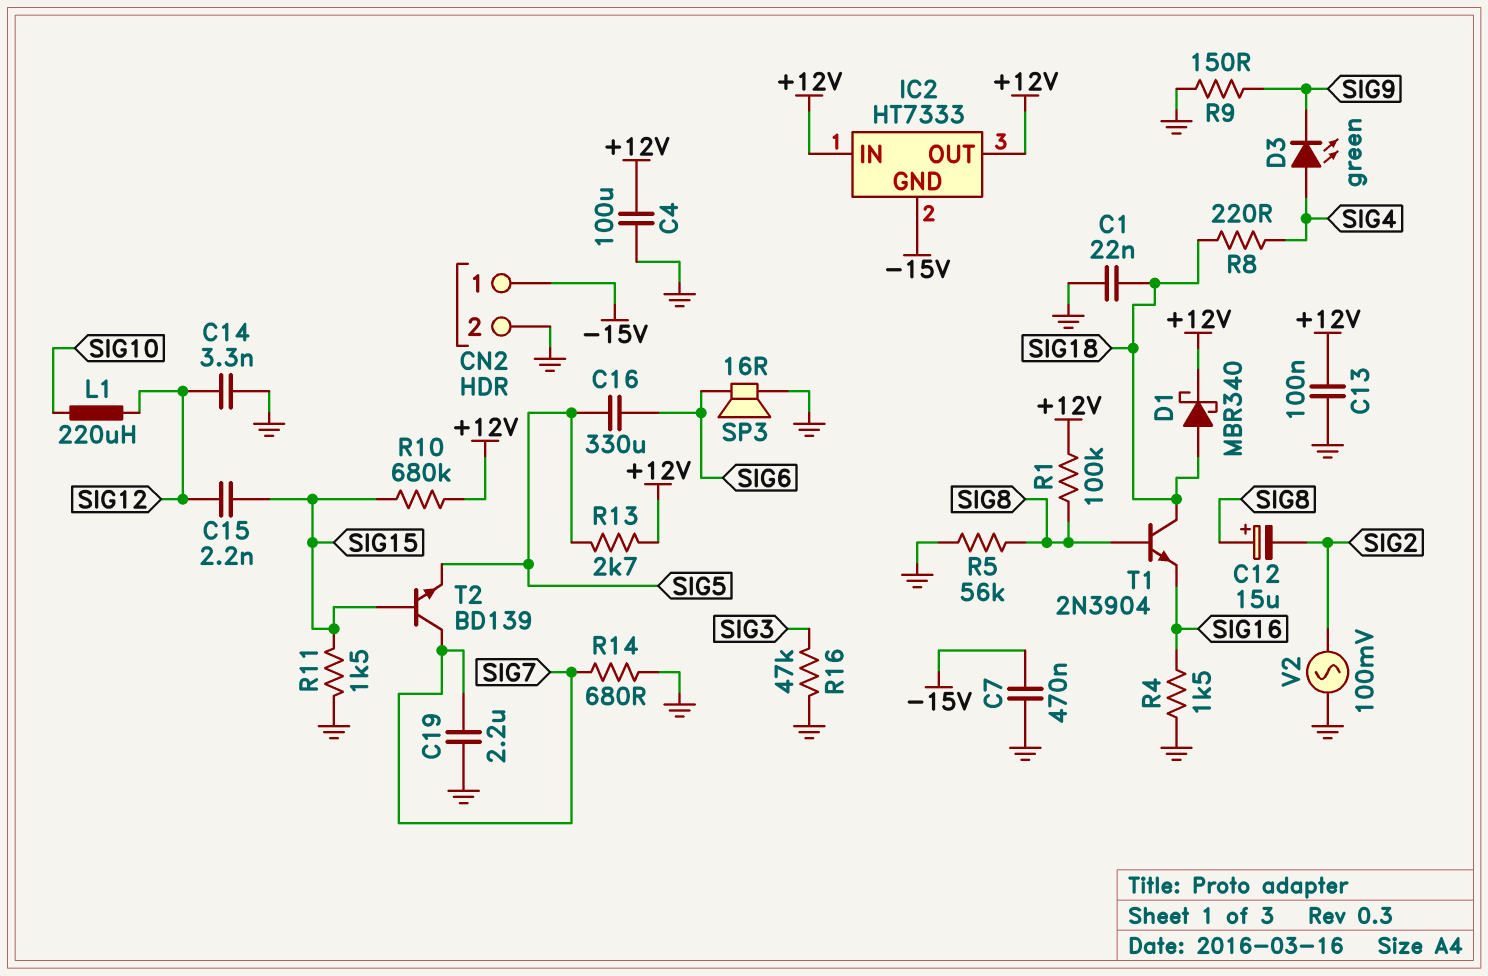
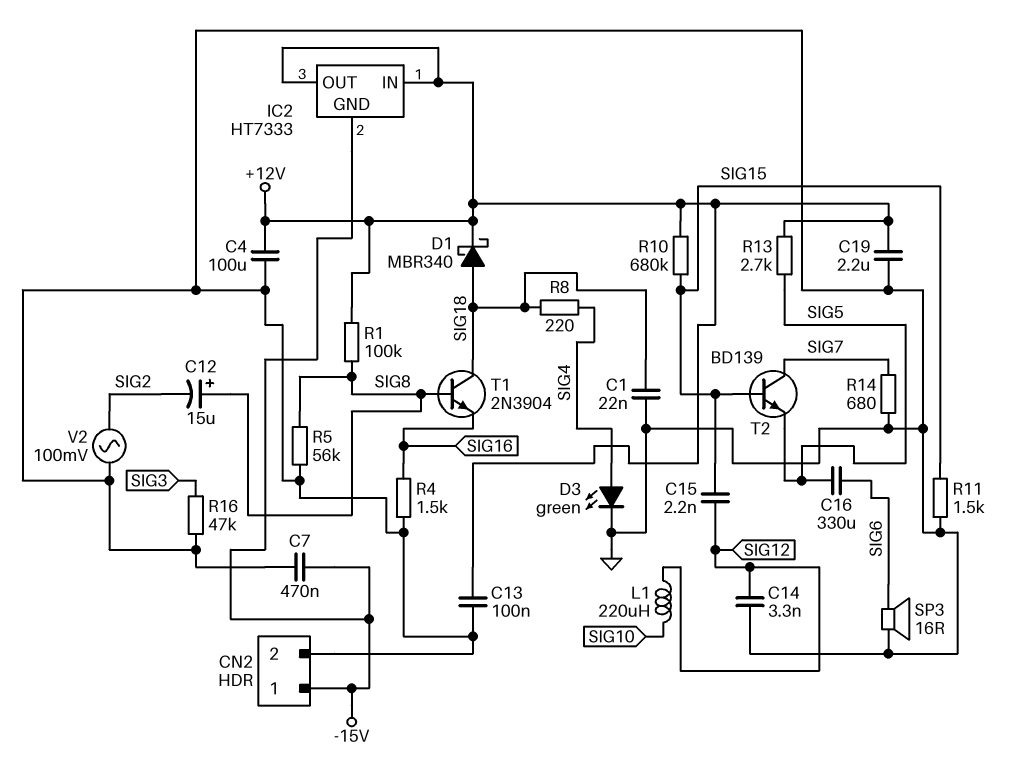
C19: 2.2uF (GND, SIG7) -> 2.2uF (+12V, GND)
D3: LED green (A SIG4, K SIG9) -> LED green (A SIG4, K GND)
R9: 150 (GND, SIG9) -> none

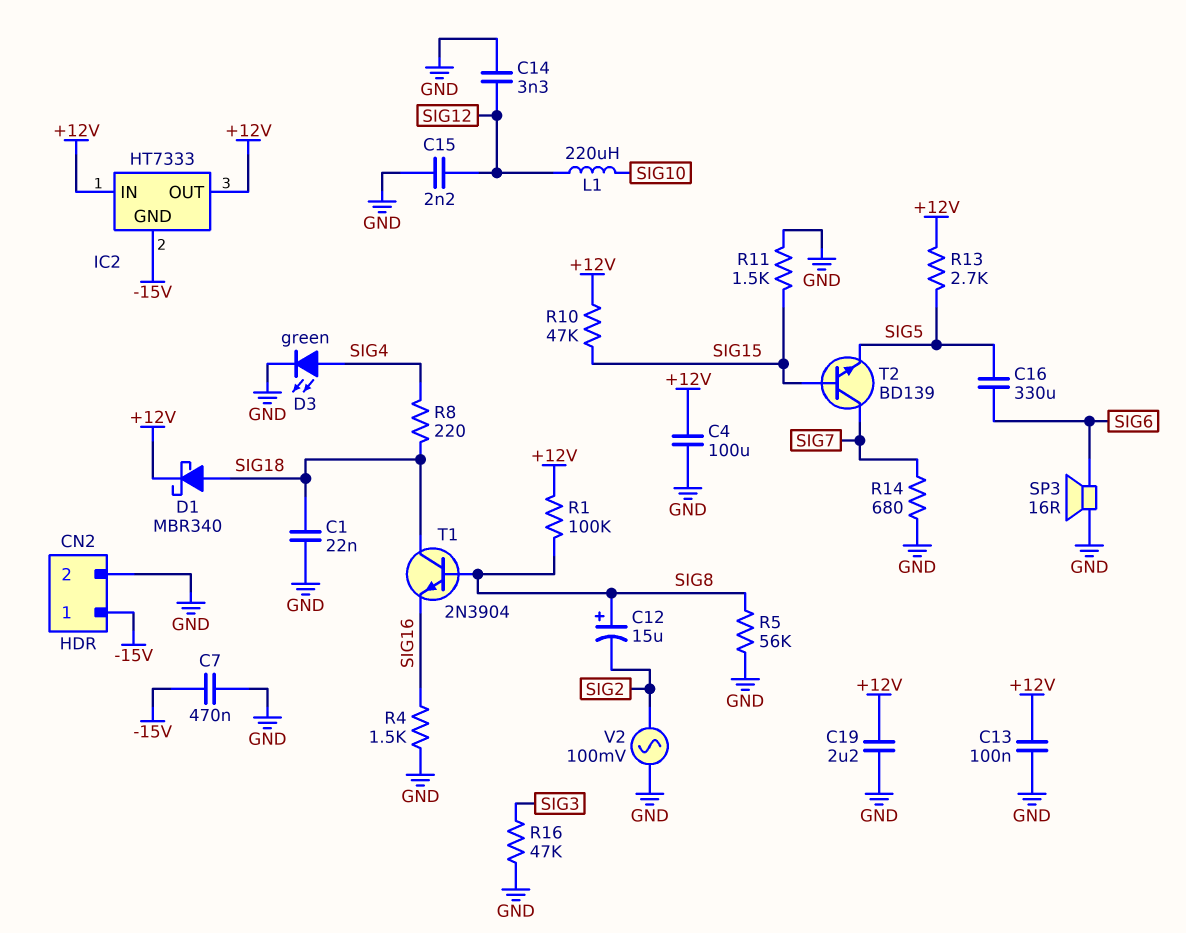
C15: 2.2nF (SIG12, SIG15) -> 2.2nF (GND, SIG12)
R10: 680k (+12V, SIG15) -> 47k (+12V, SIG15)

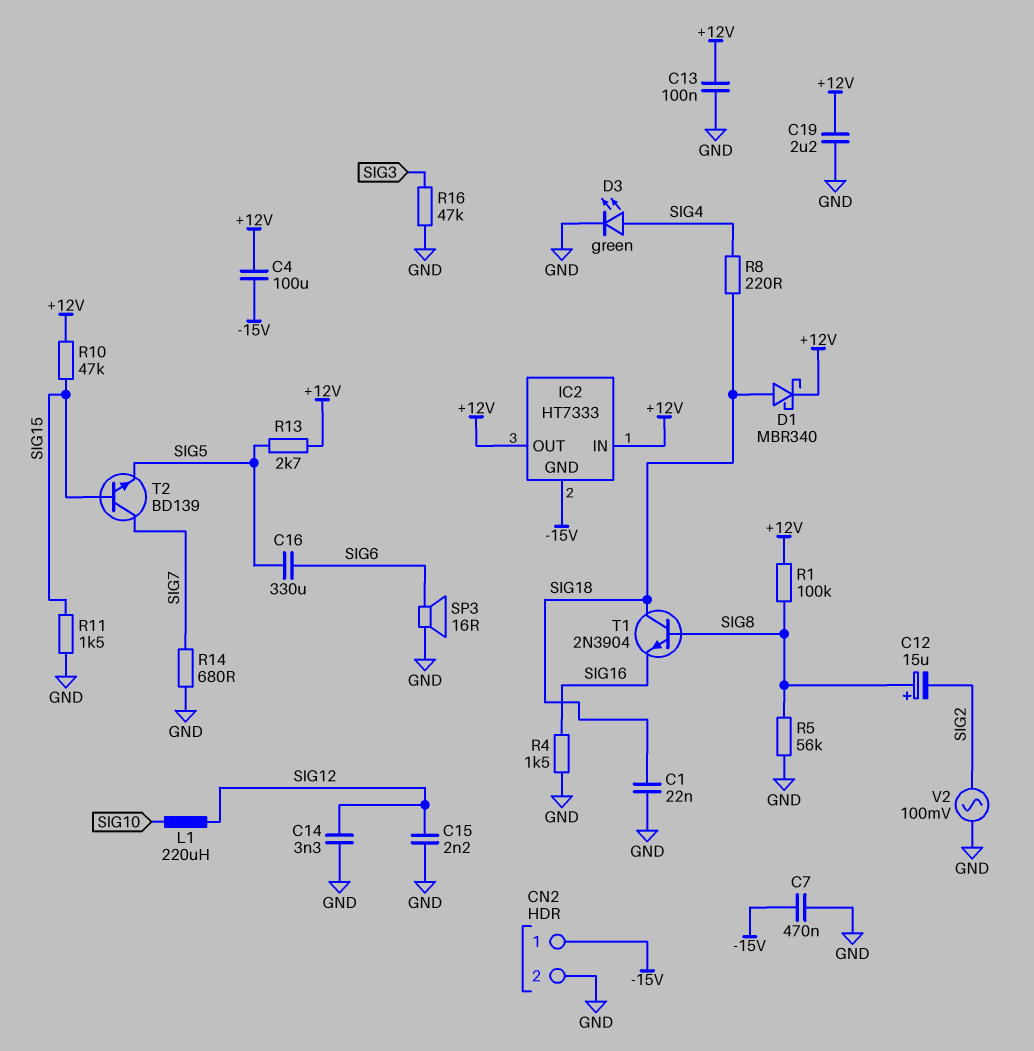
C4: 100uF (+12V, GND) -> 100uF (+12V, -15V)

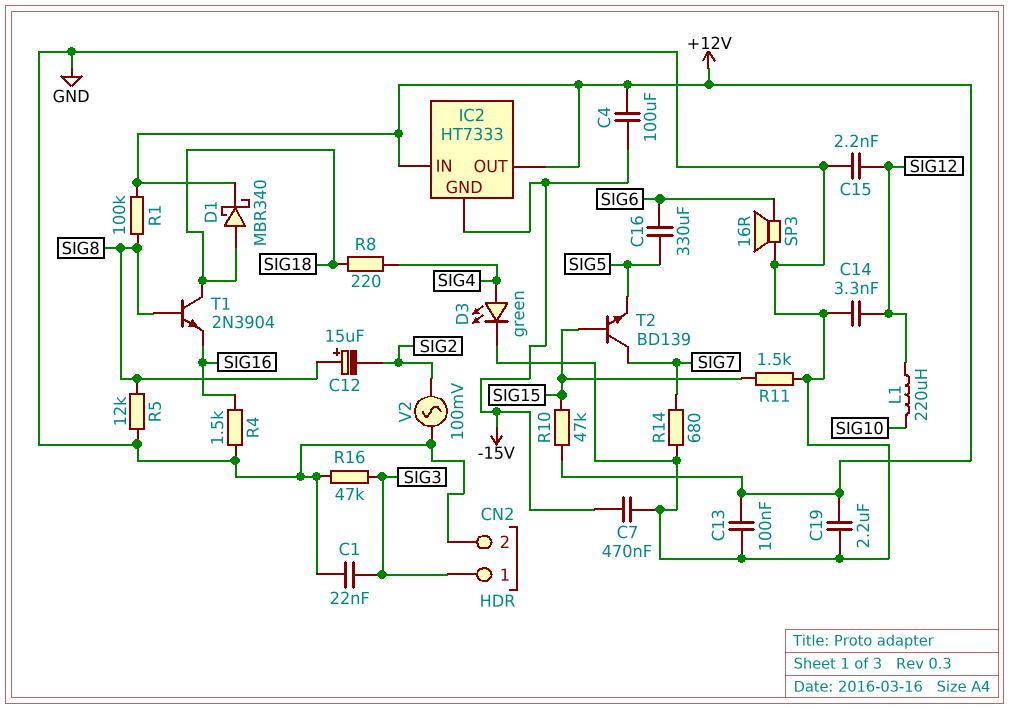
C1: 22nF (GND, SIG18) -> 22nF (GND, SIG3)
CN2 pin 1: -15V -> SIG3
R5: 56k (GND, SIG8) -> 12k (GND, SIG8)
R13: 2.7k (+12V, SIG5) -> none

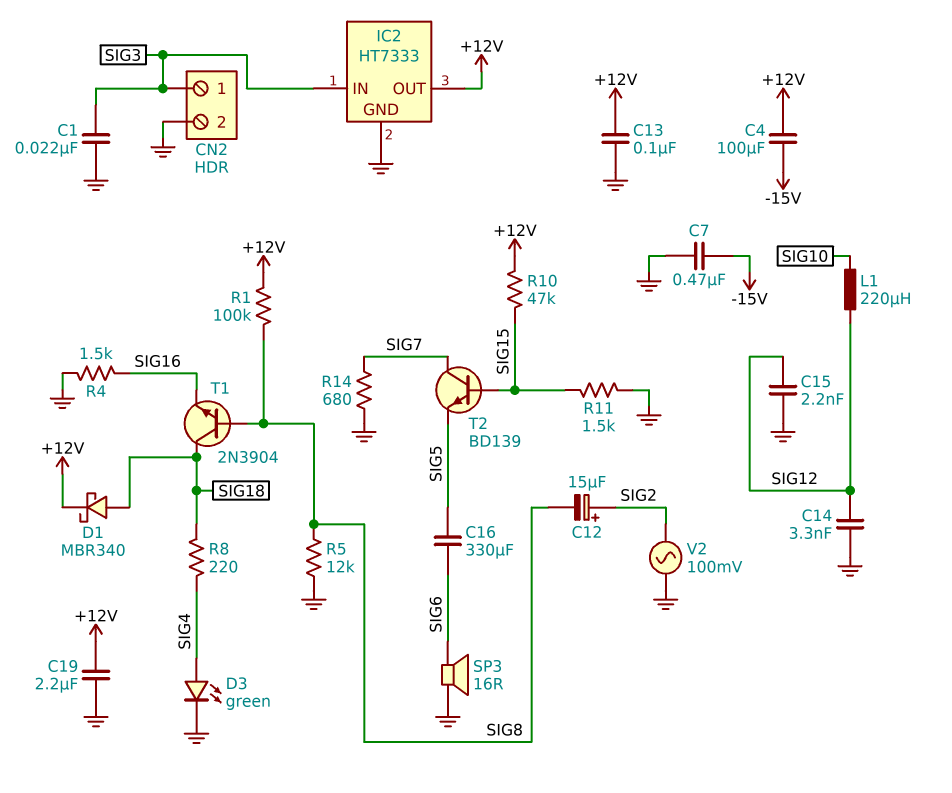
C12: 15uF (plus SIG8, minus SIG2) -> 15uF (plus SIG2, minus SIG8)
IC2 pin GND: -15V -> GND
IC2 pin IN: +12V -> SIG3
R16: 47k (GND, SIG3) -> none

